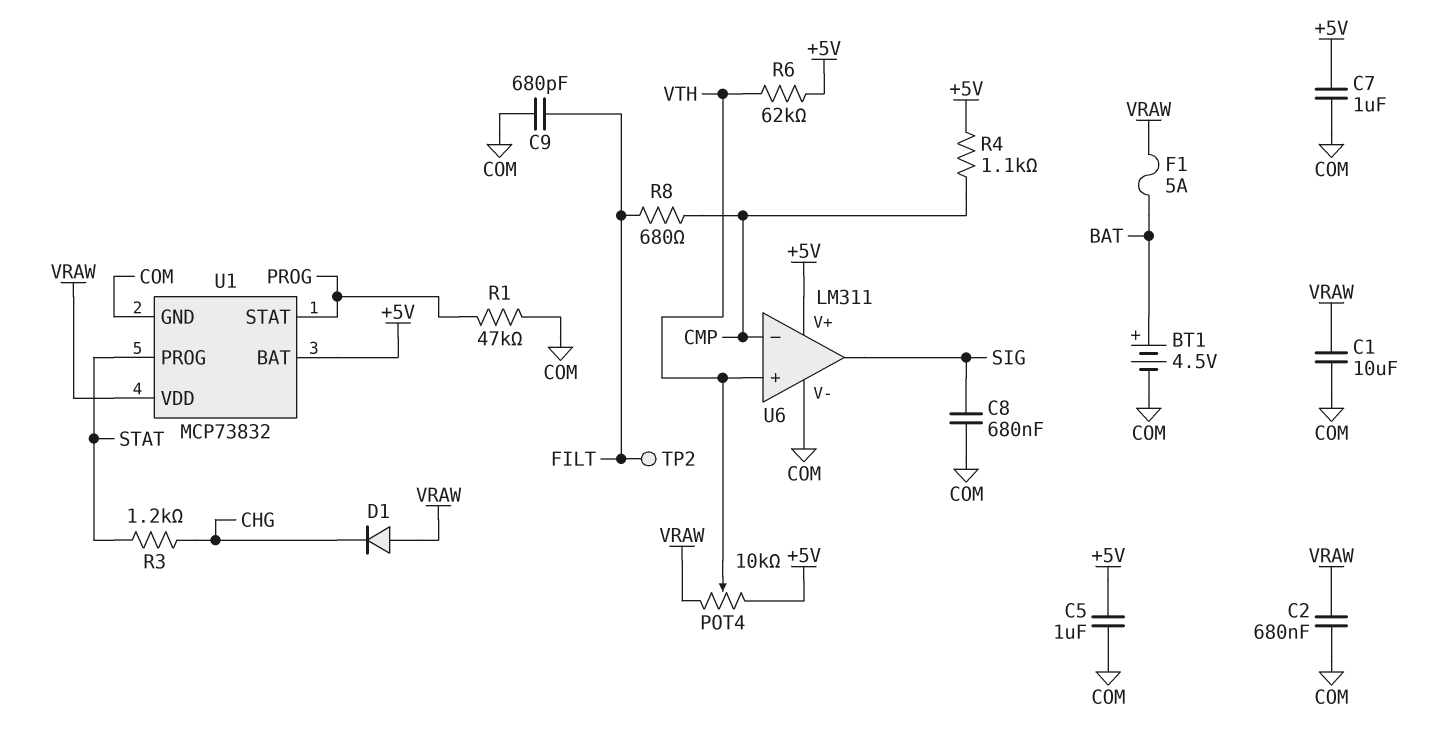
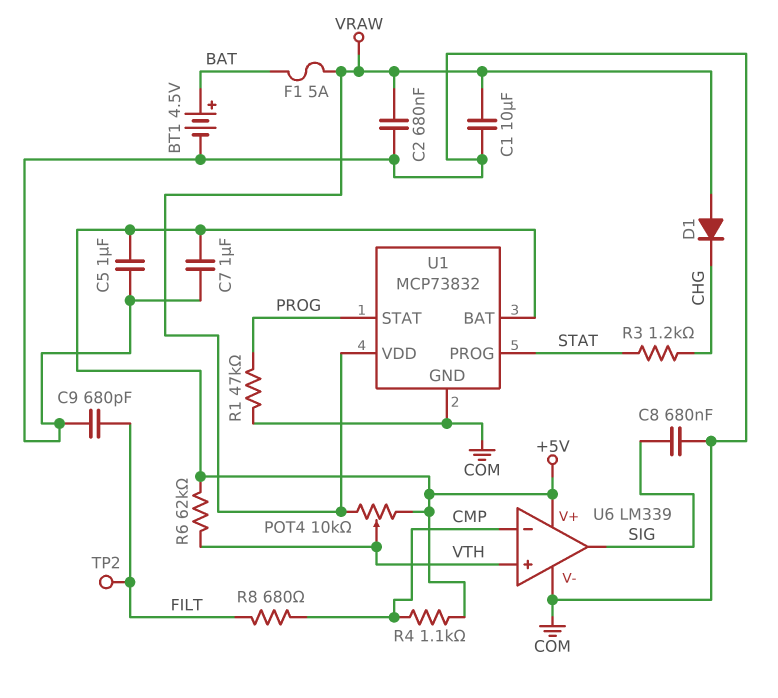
U6: LM311 -> LM339

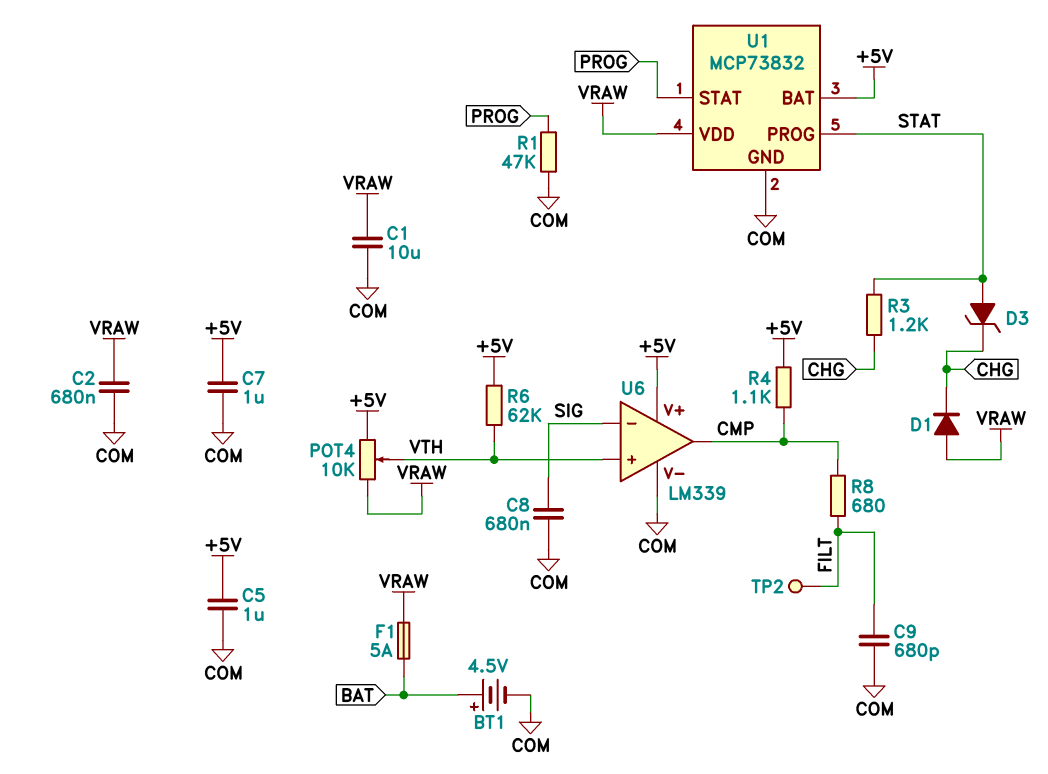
D3: none -> zener (A STAT, K CHG)
U6 pin in-: CMP -> SIG
U6 pin out: SIG -> CMP

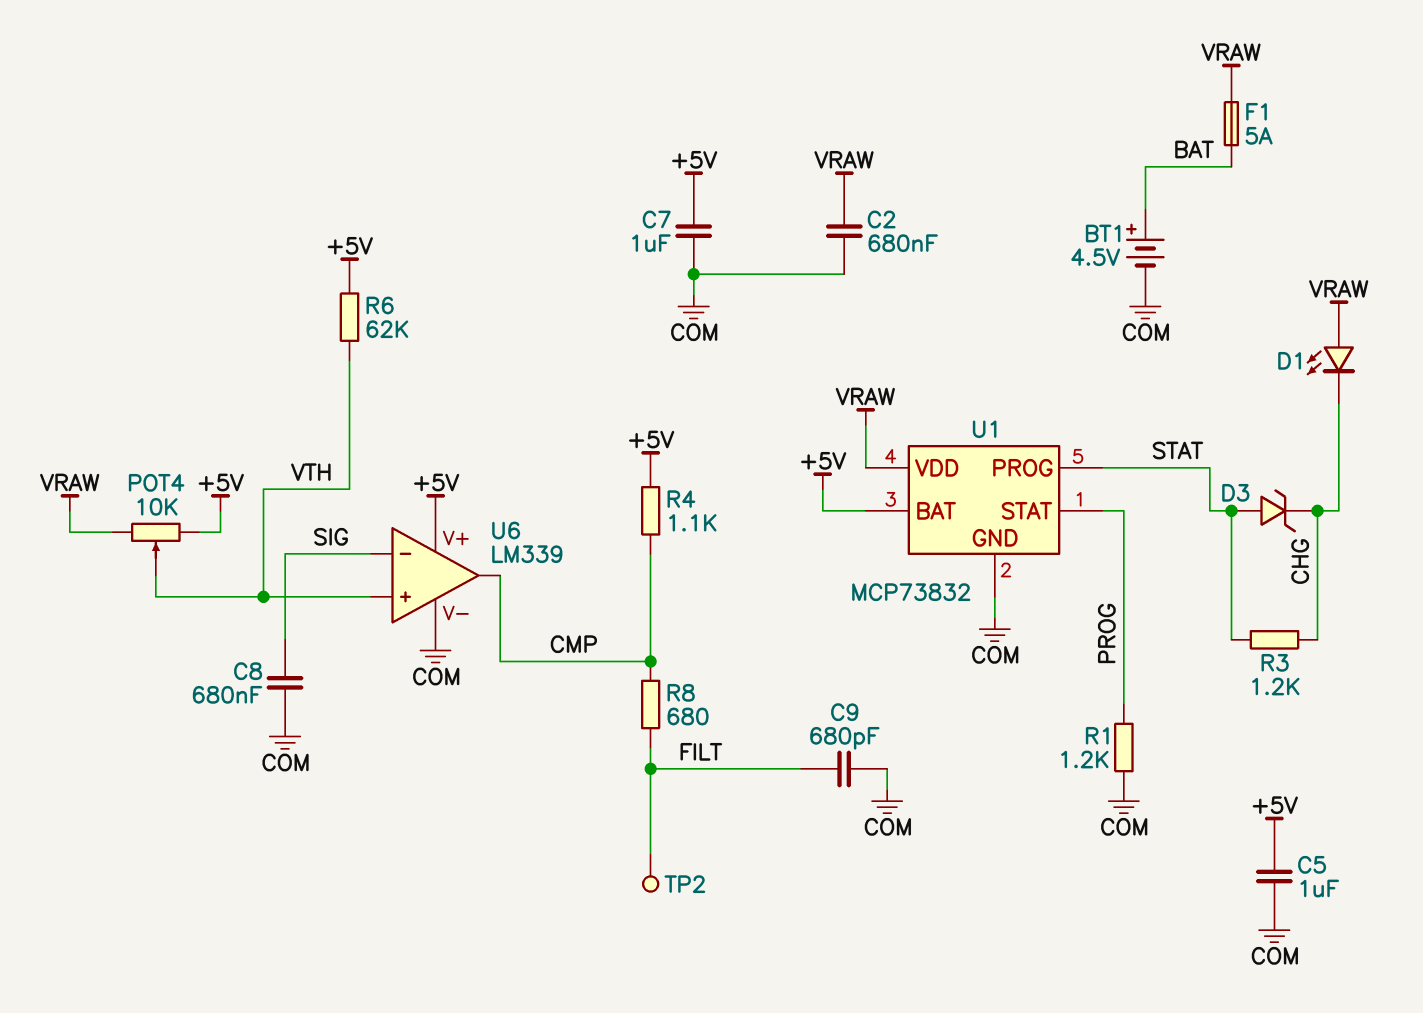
C1: 10uF (COM, VRAW) -> none
D1: diode (A VRAW, K CHG) -> LED (A VRAW, K CHG)
R1: 47k (COM, PROG) -> 1.2k (COM, PROG)

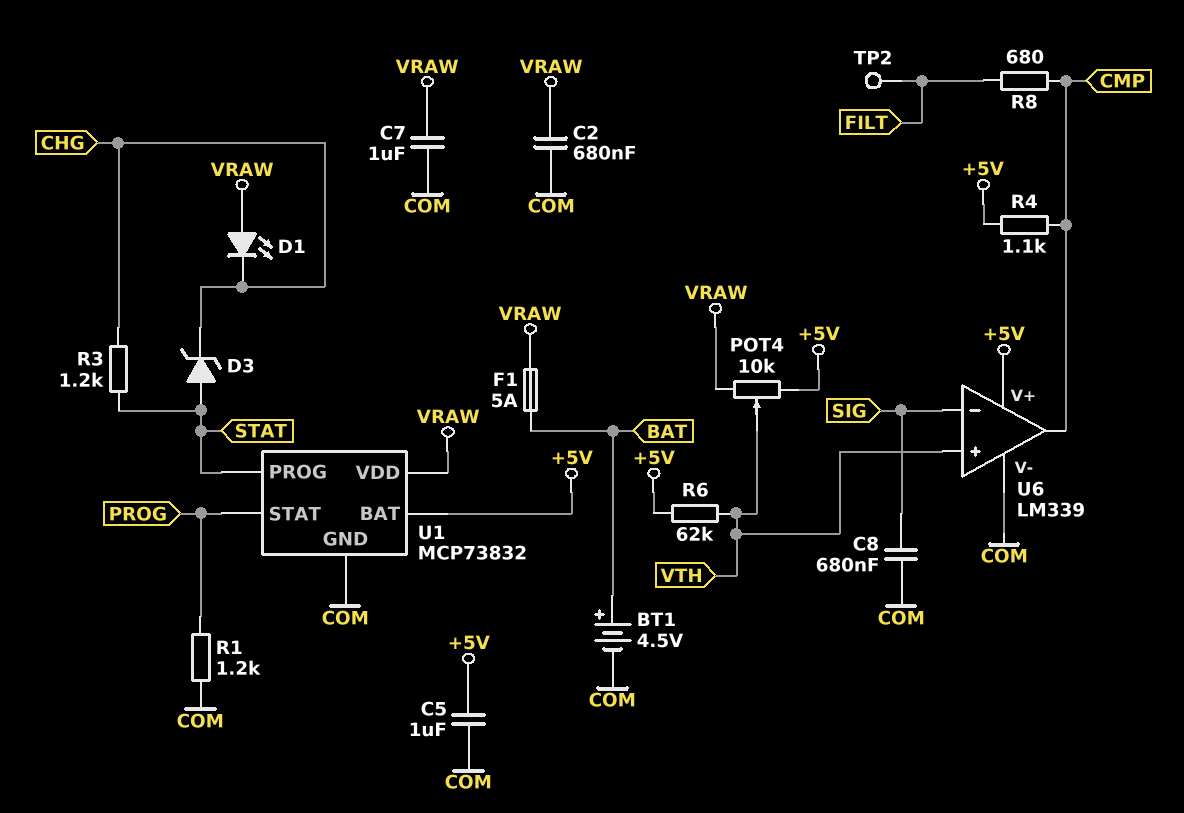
C7: 1uF (+5V, COM) -> 1uF (COM, VRAW)
C9: 680pF (COM, FILT) -> none

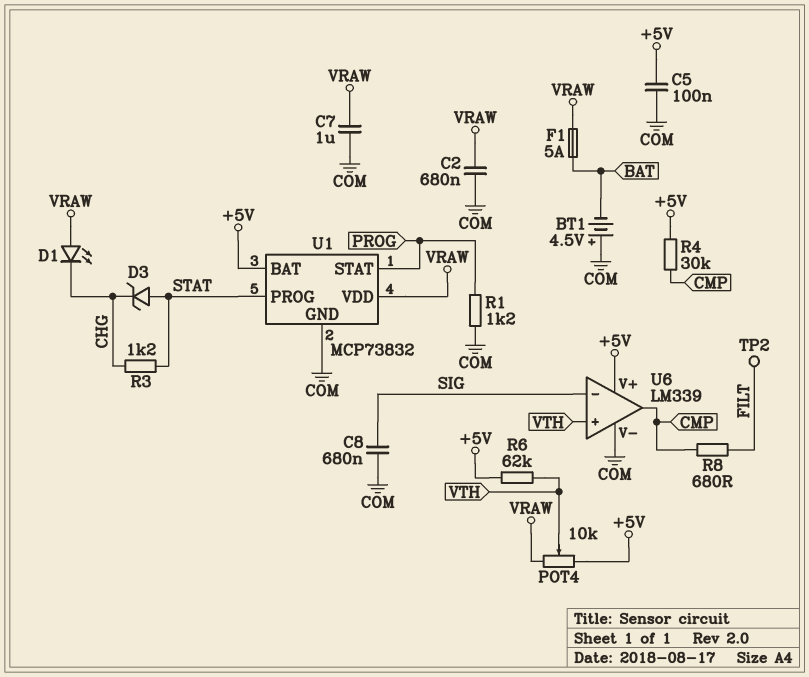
BT1: 4.5V (plus BAT, minus COM) -> 4.5V (plus COM, minus BAT)
C5: 1uF (+5V, COM) -> 100nF (+5V, COM)
R4: 1.1k (+5V, CMP) -> 30k (+5V, CMP)

